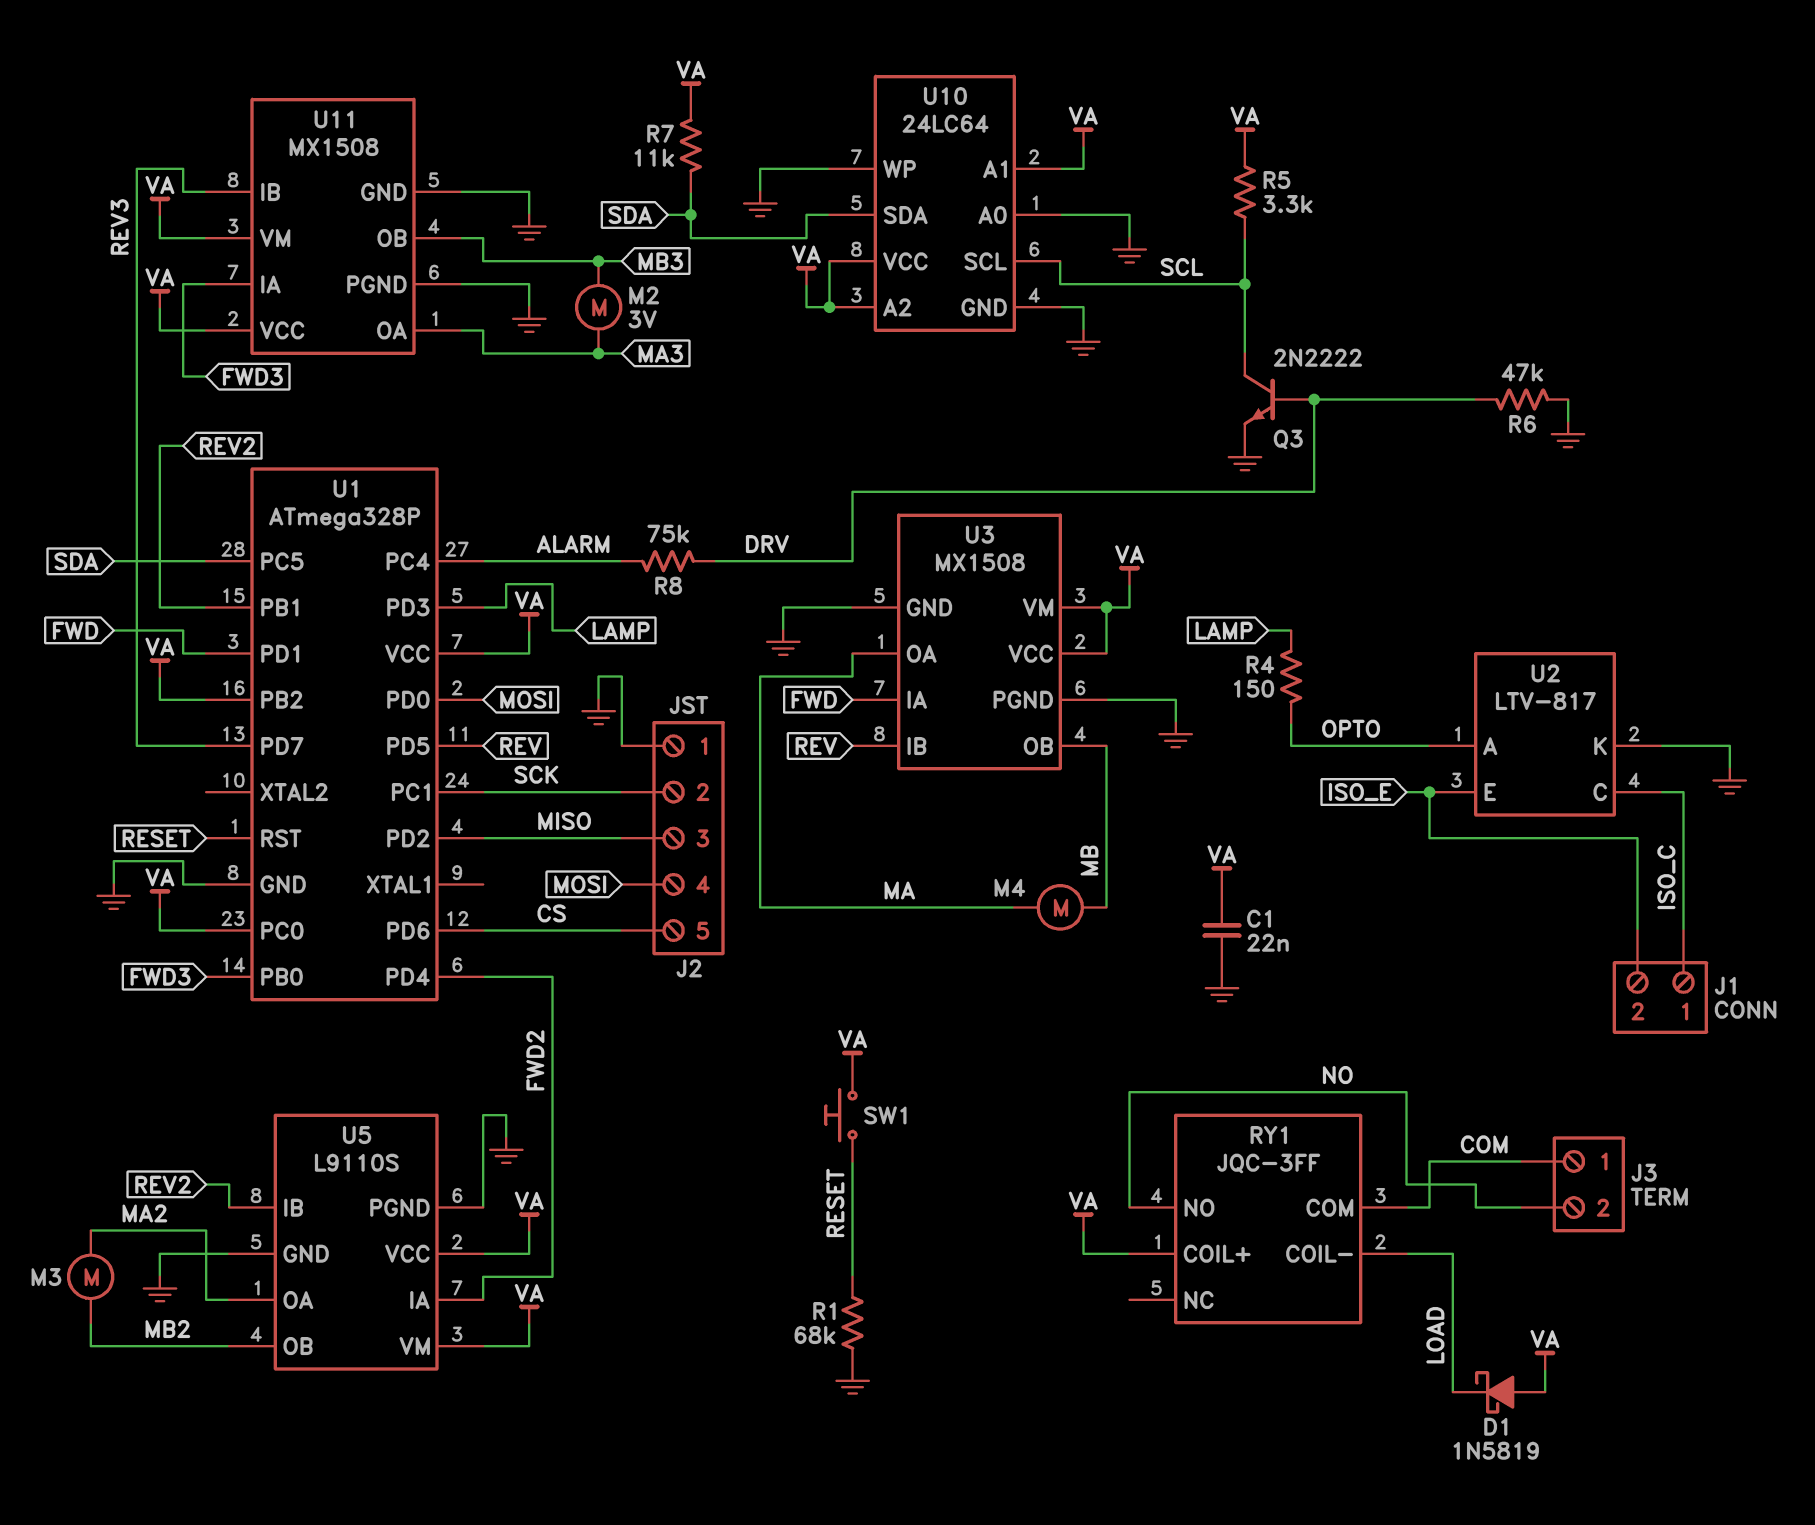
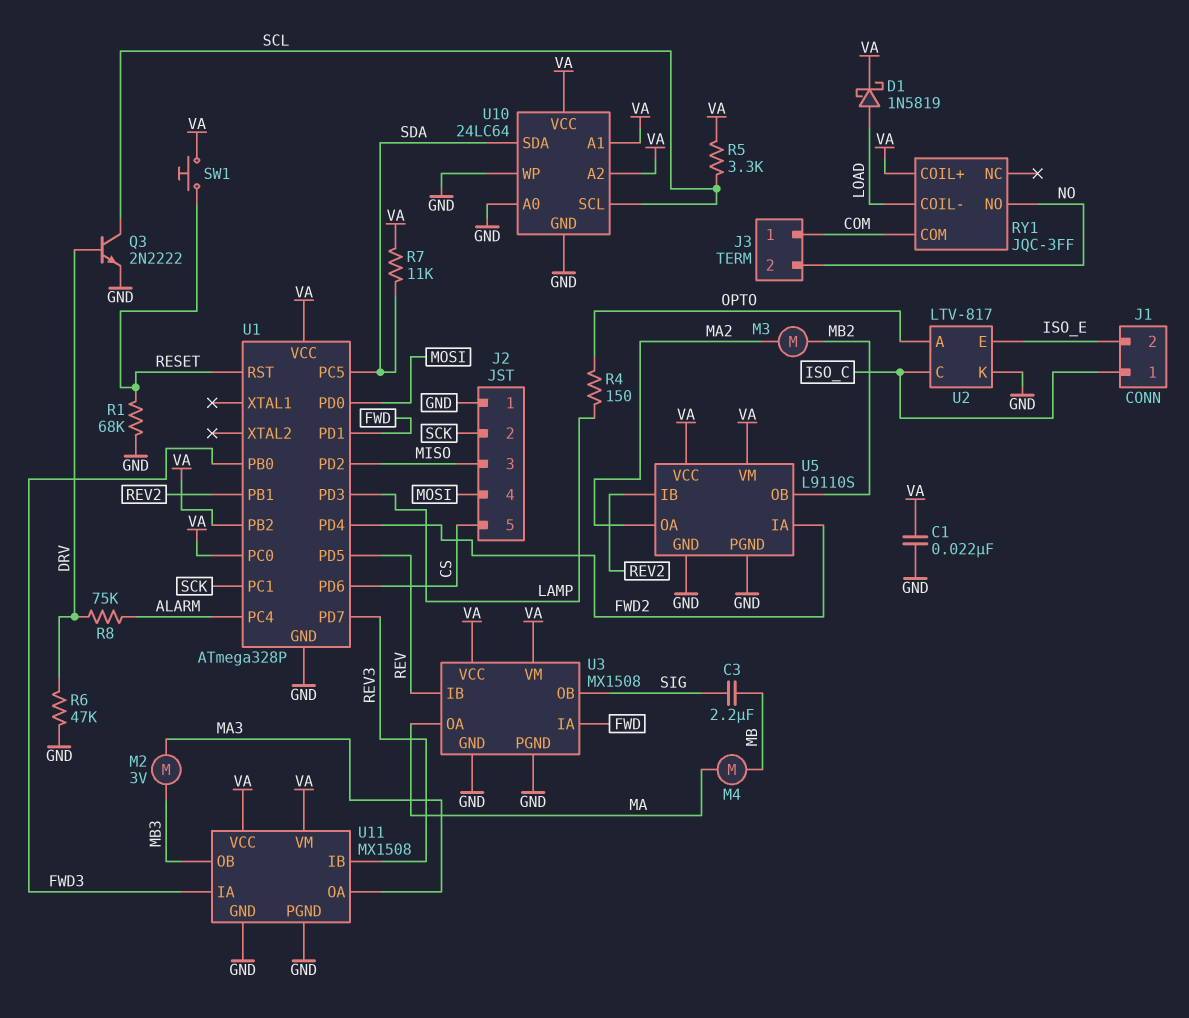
C3: none -> 2.2uF (MB, SIG)
D1: schottky 1N5819 (A VA, K LOAD) -> schottky 1N5819 (A LOAD, K VA)
U3 pin OB: MB -> SIG

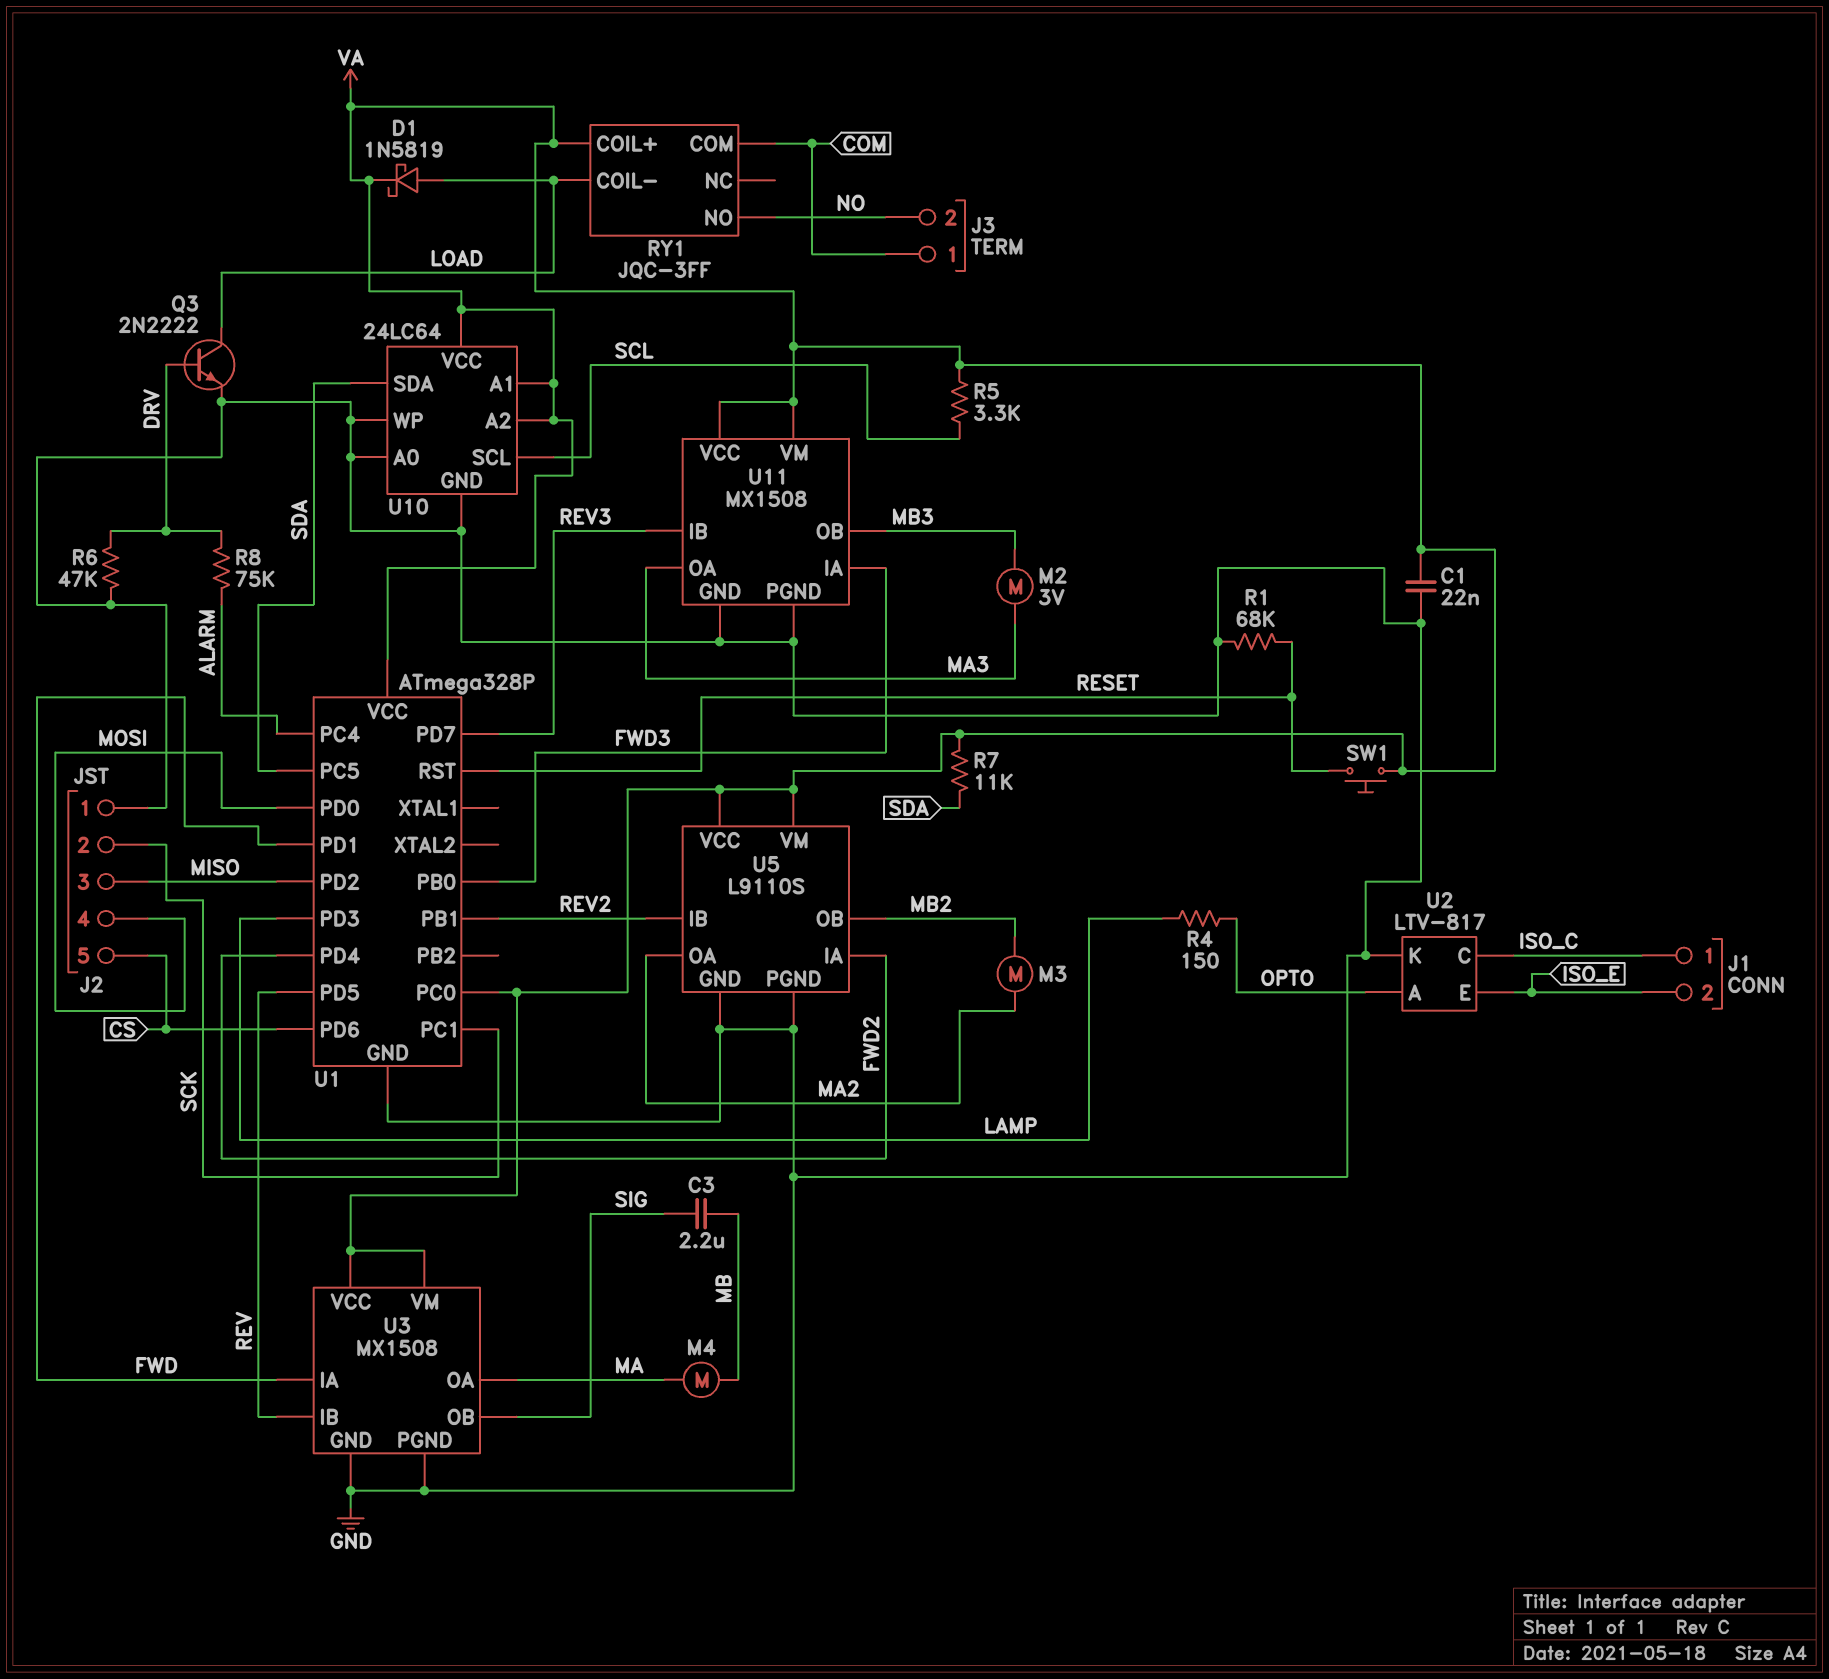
Q3: NPN 2N2222 (B DRV, C SCL, E GND) -> NPN 2N2222 (B DRV, C LOAD, E GND)
U1 pin PB2: VA -> none

